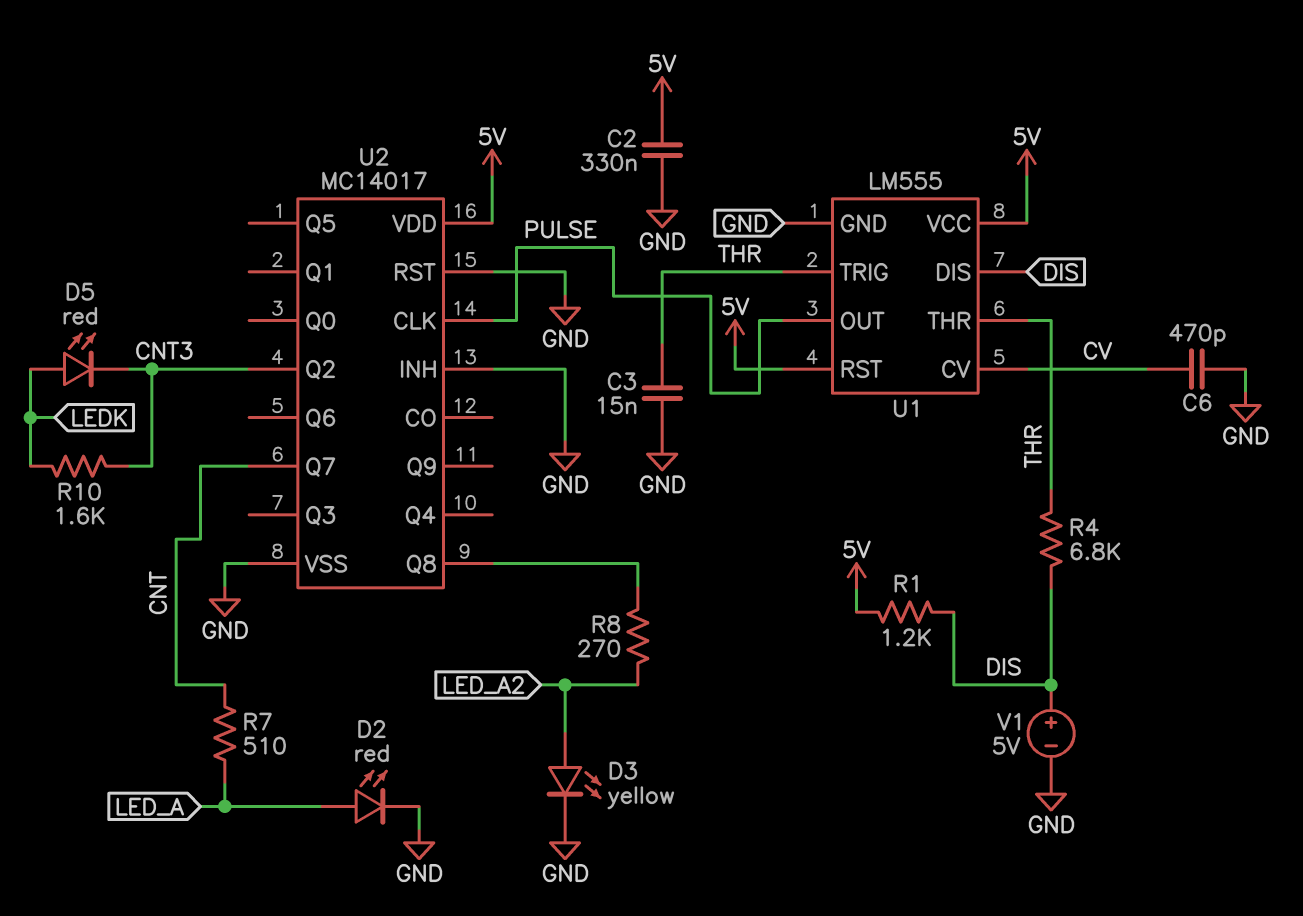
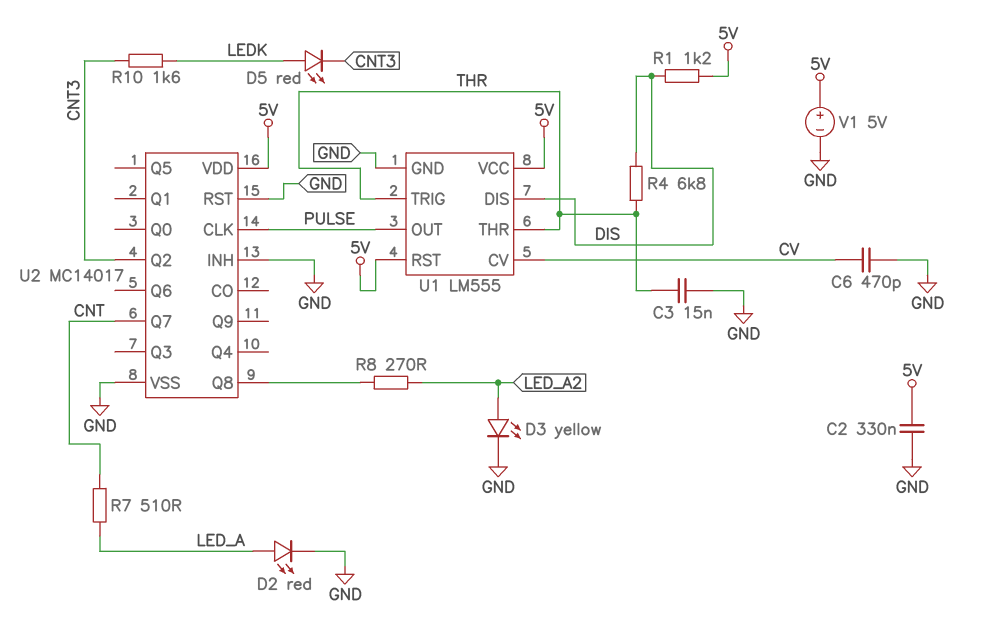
V1: 5V (plus DIS, minus GND) -> 5V (plus 5V, minus GND)

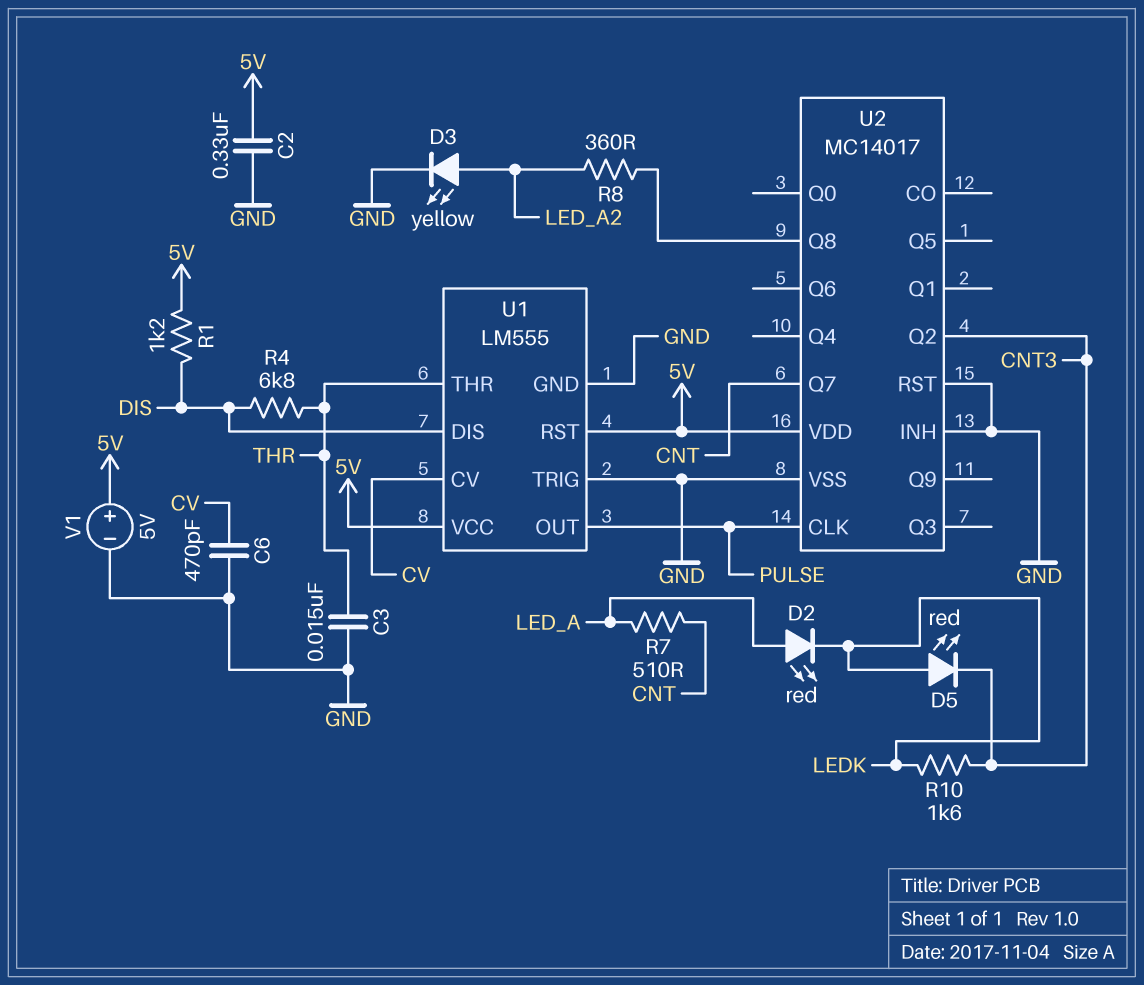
D2: LED red (A LED_A, K GND) -> LED red (A LED_A, K LEDK)
R8: 270 (LED_A2, U2/Q8) -> 360 (LED_A2, U2/Q8)
U1 pin TRIG: THR -> GND

